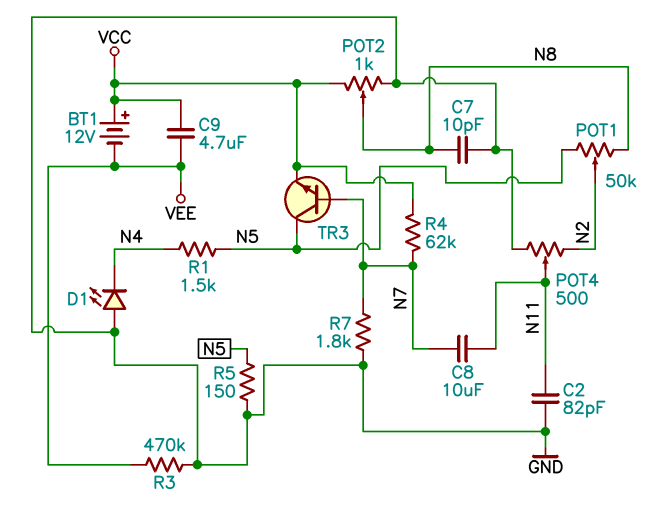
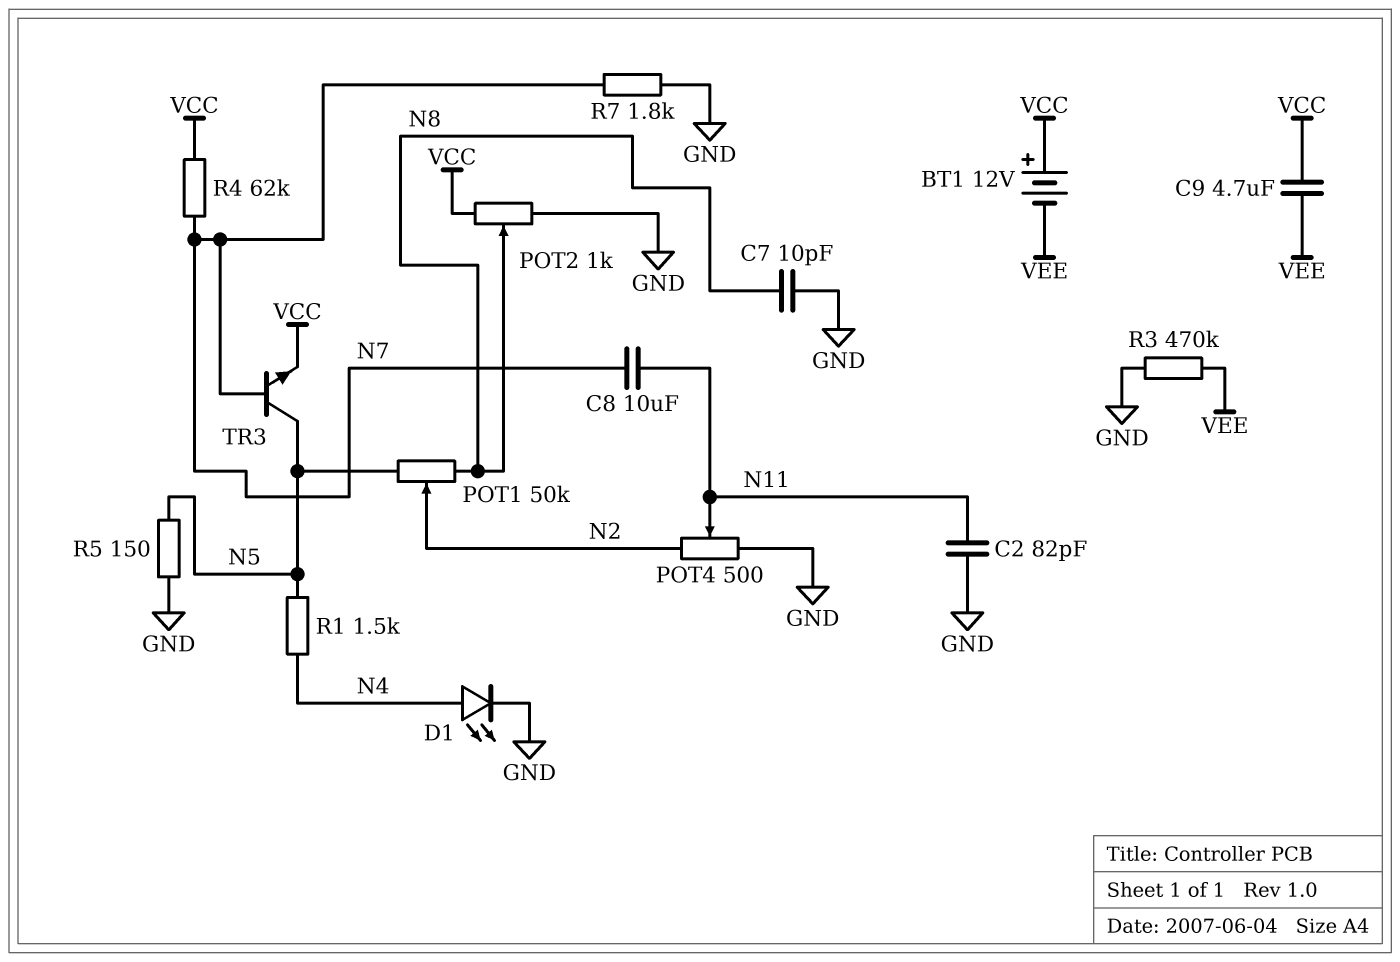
D1: LED (A GND, K N4) -> LED (A N4, K GND)

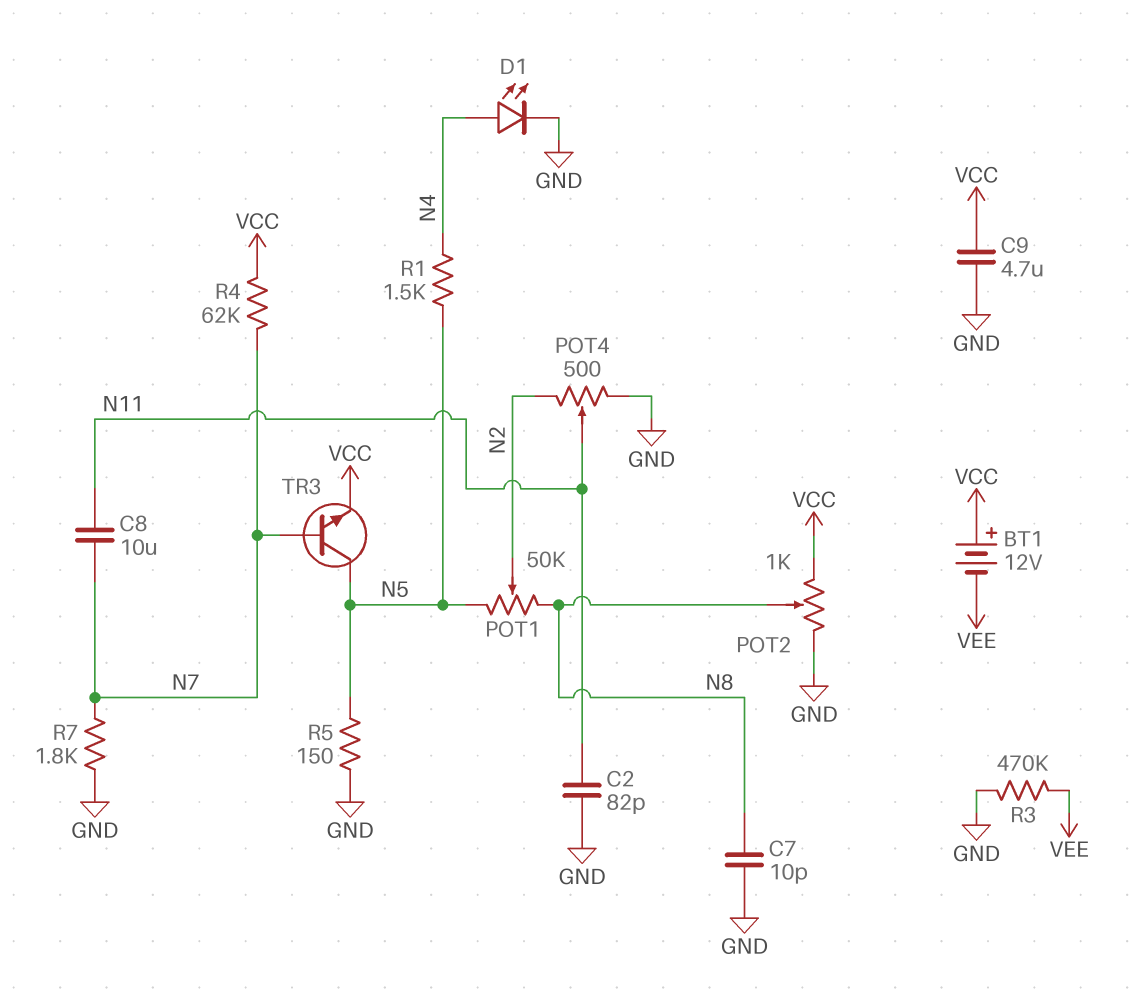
C9: 4.7uF (VCC, VEE) -> 4.7uF (GND, VCC)

